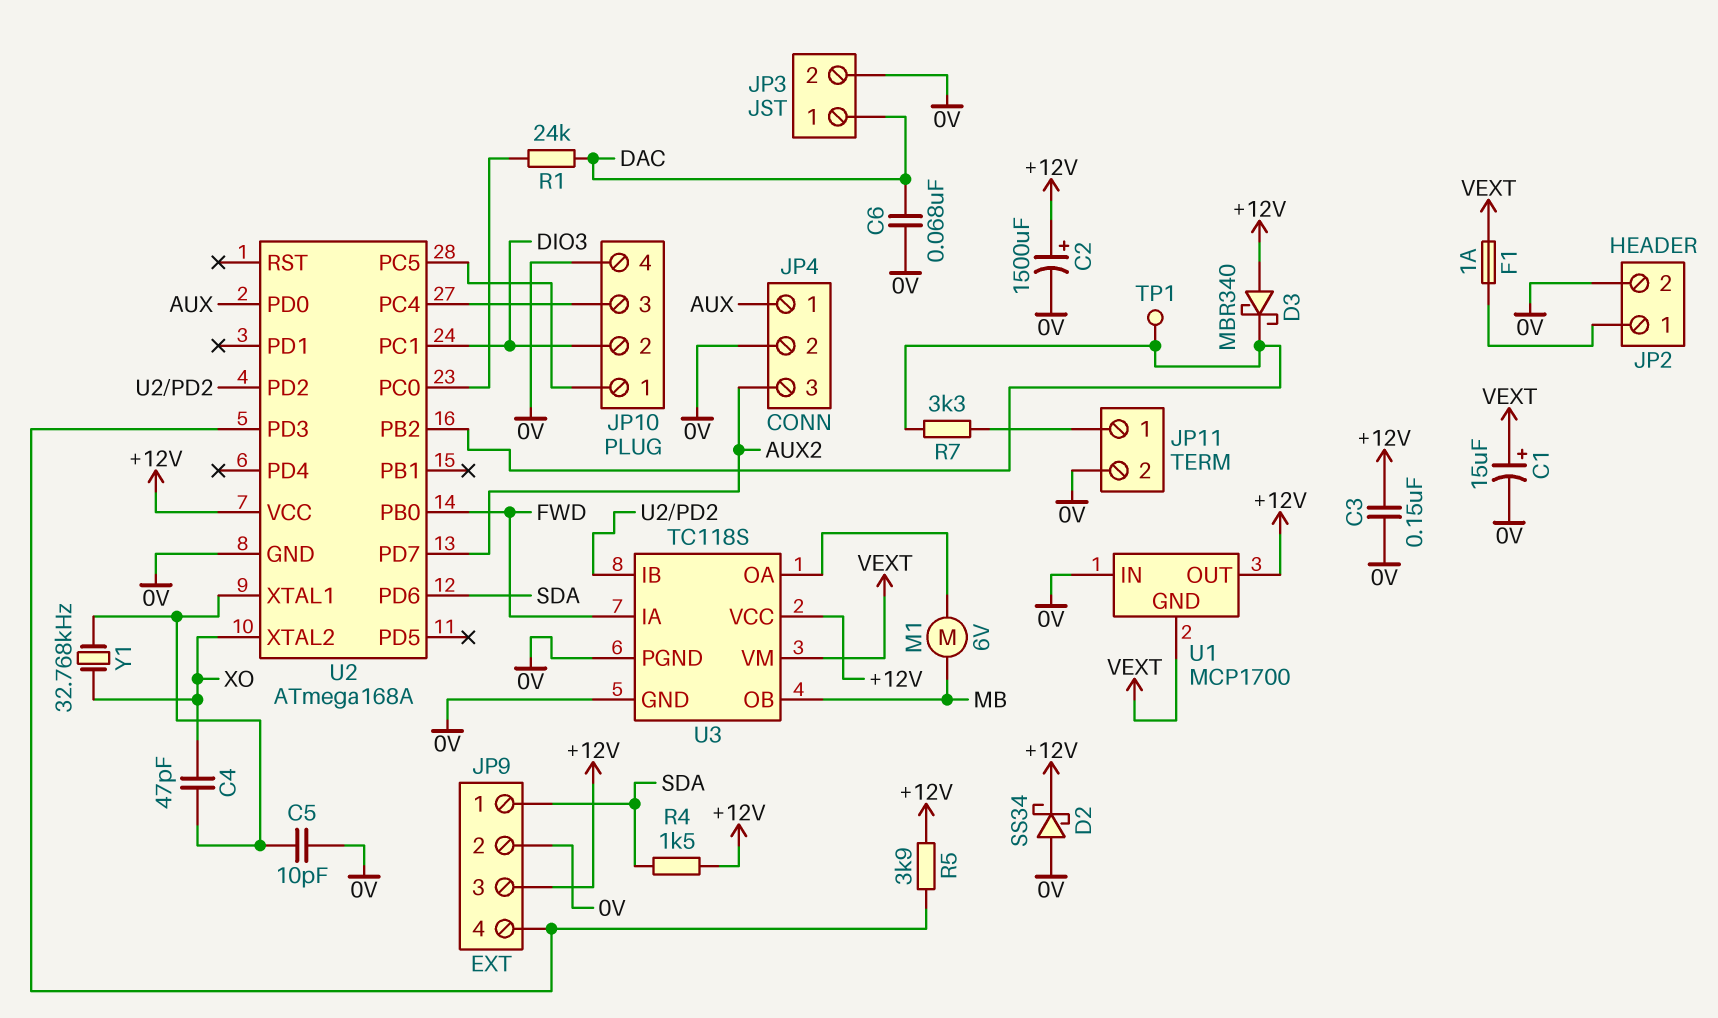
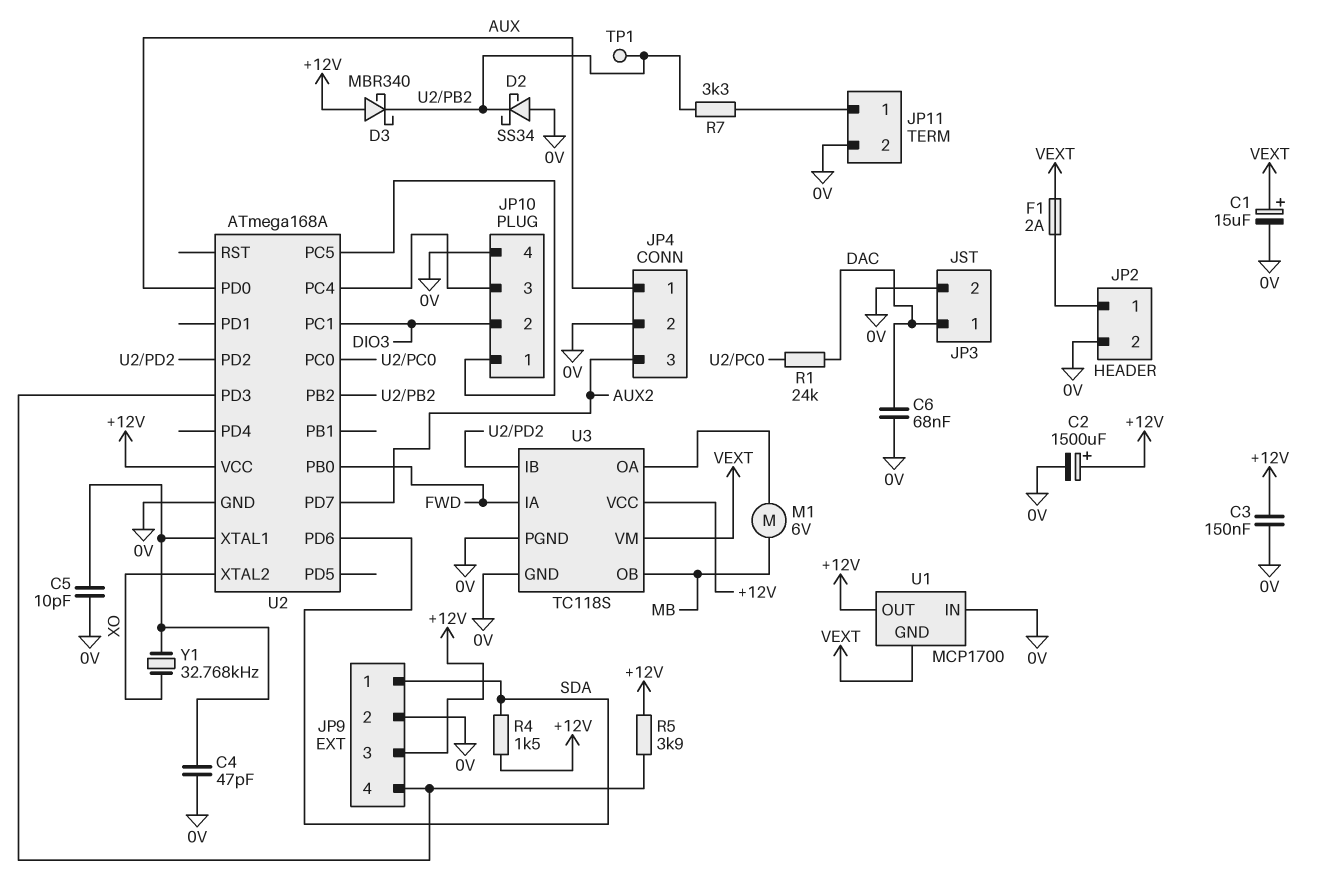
C4: 47pF (U2/XTAL1, XO) -> 47pF (0V, U2/XTAL1)
D2: schottky SS34 (A 0V, K +12V) -> schottky SS34 (A 0V, K U2/PB2)
F1: 1A (JP2/1, VEXT) -> 2A (JP2/1, VEXT)

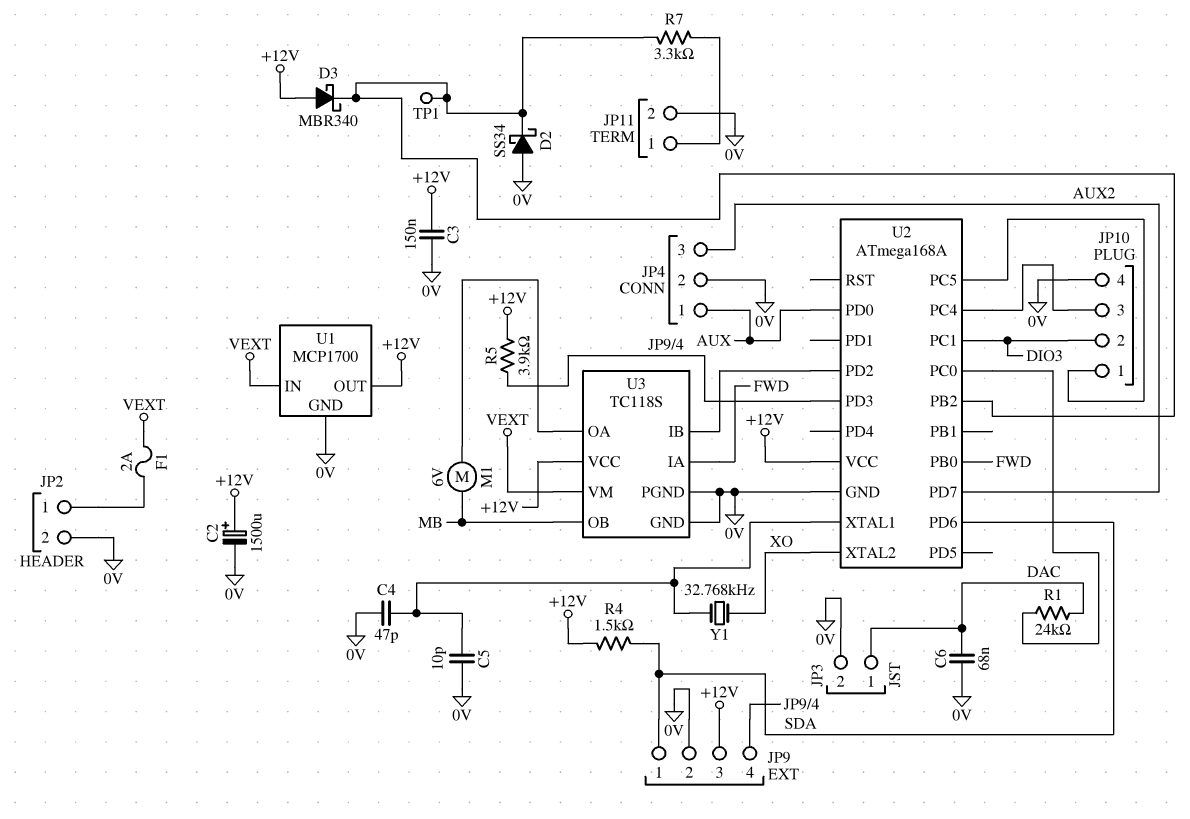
C1: 15uF (plus VEXT, minus 0V) -> none
U1 pin GND: VEXT -> 0V
U1 pin IN: 0V -> VEXT

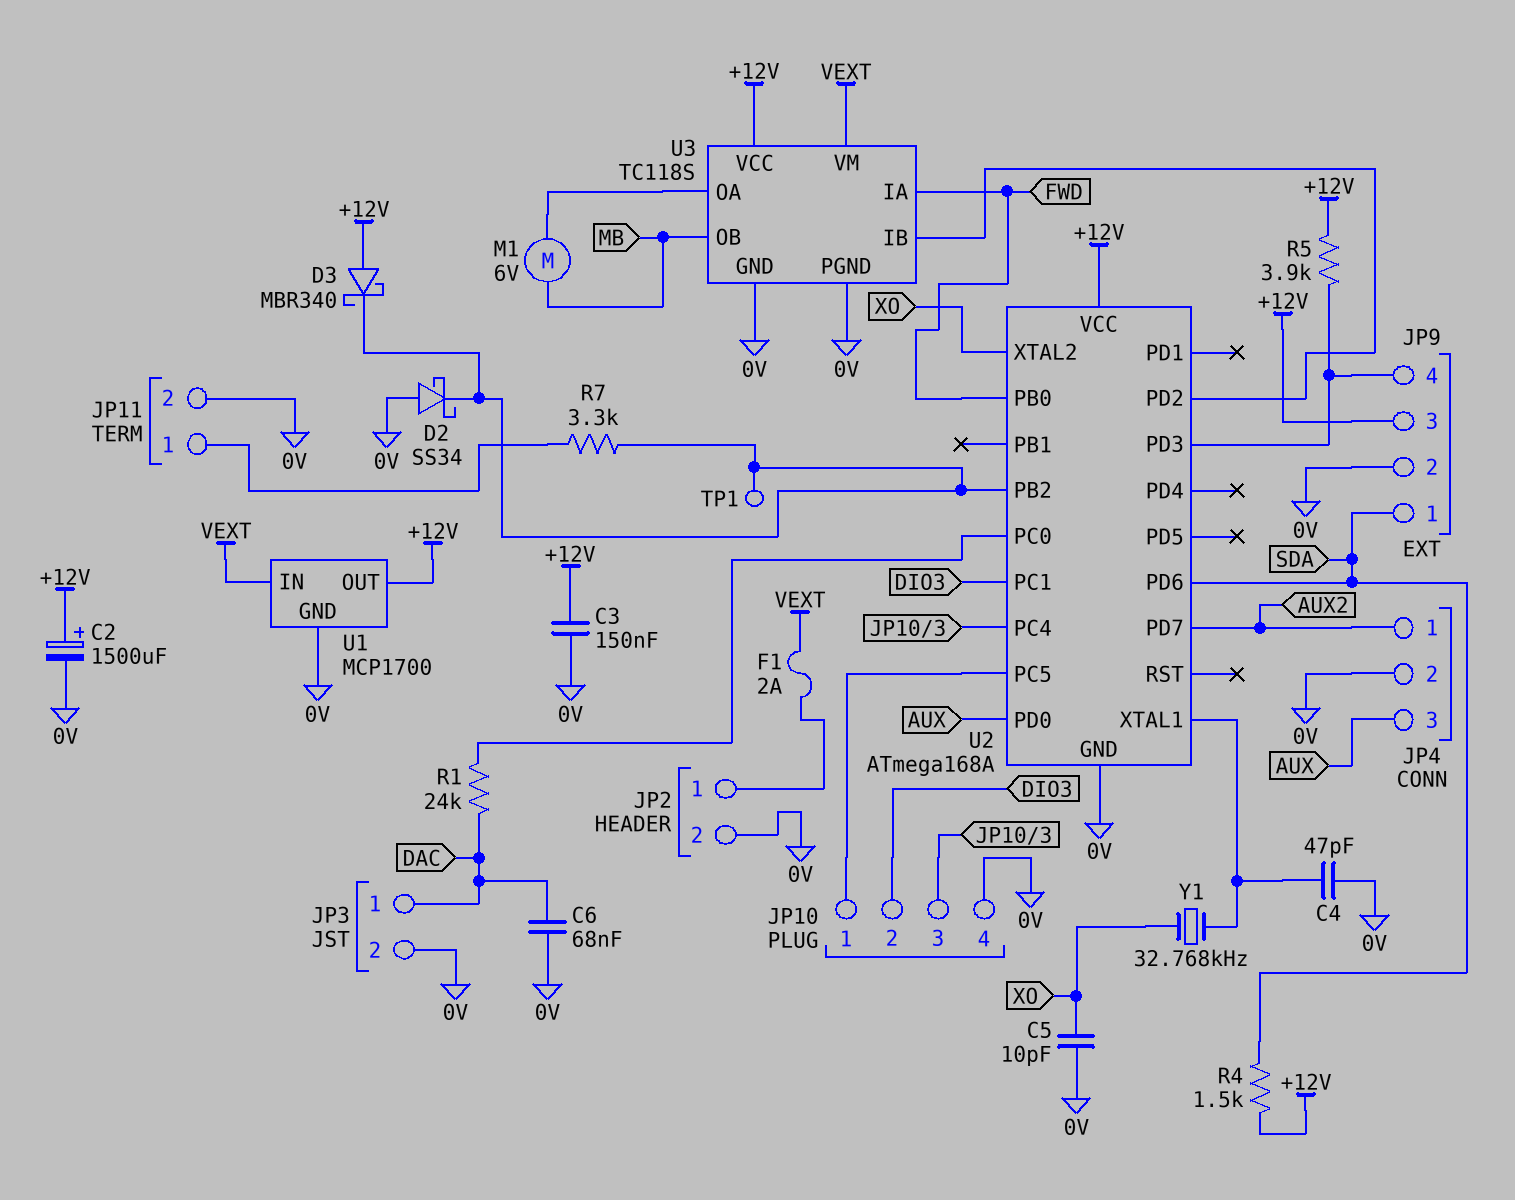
C5: 10pF (0V, U2/XTAL1) -> 10pF (0V, XO)
JP4 pin 1: AUX -> AUX2
JP4 pin 3: AUX2 -> AUX

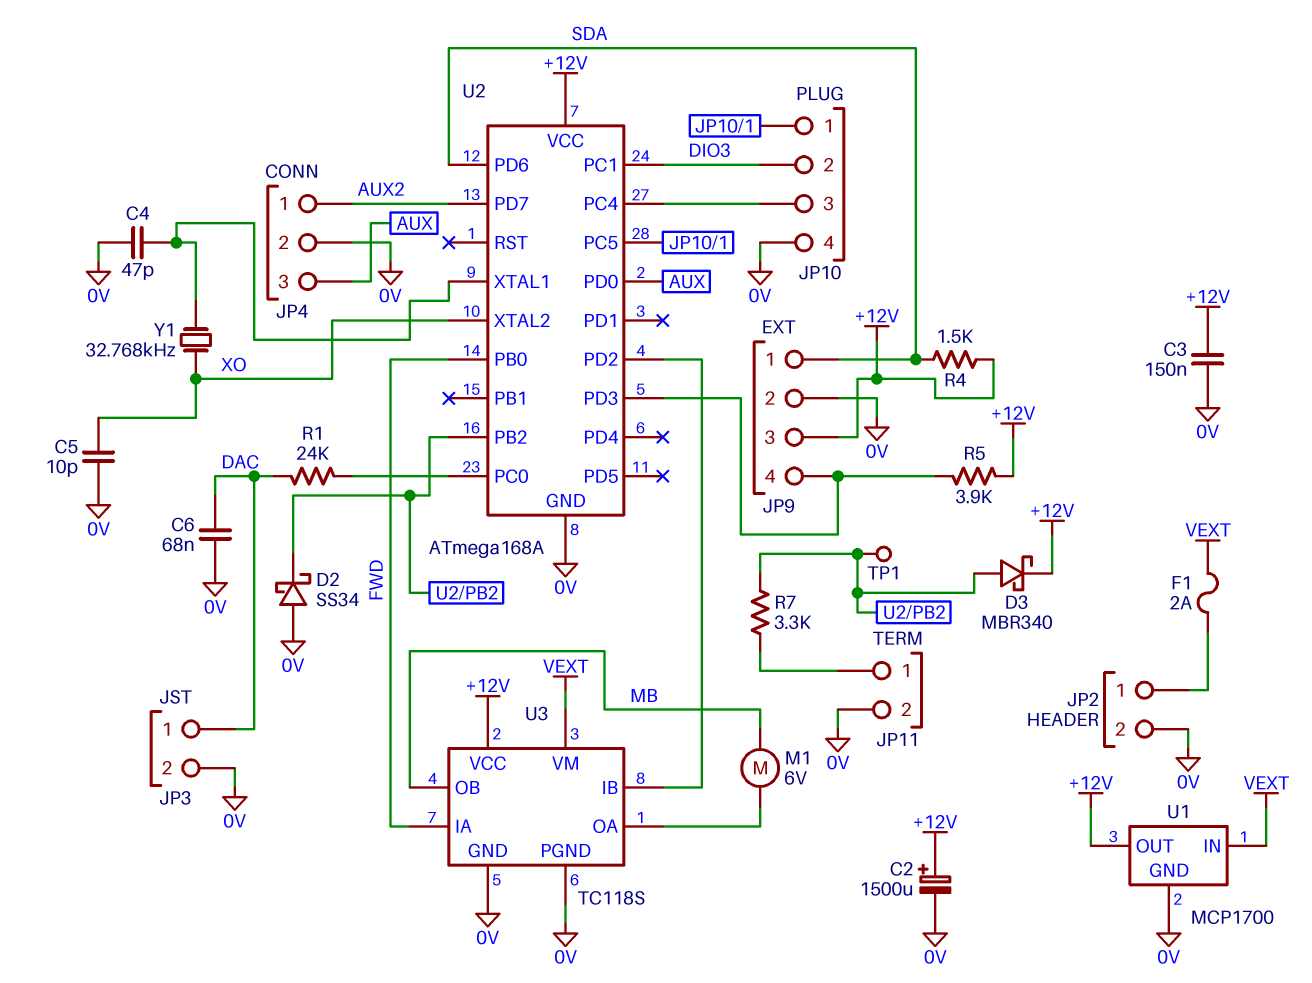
D3: schottky MBR340 (A +12V, K U2/PB2) -> schottky MBR340 (A U2/PB2, K +12V)

